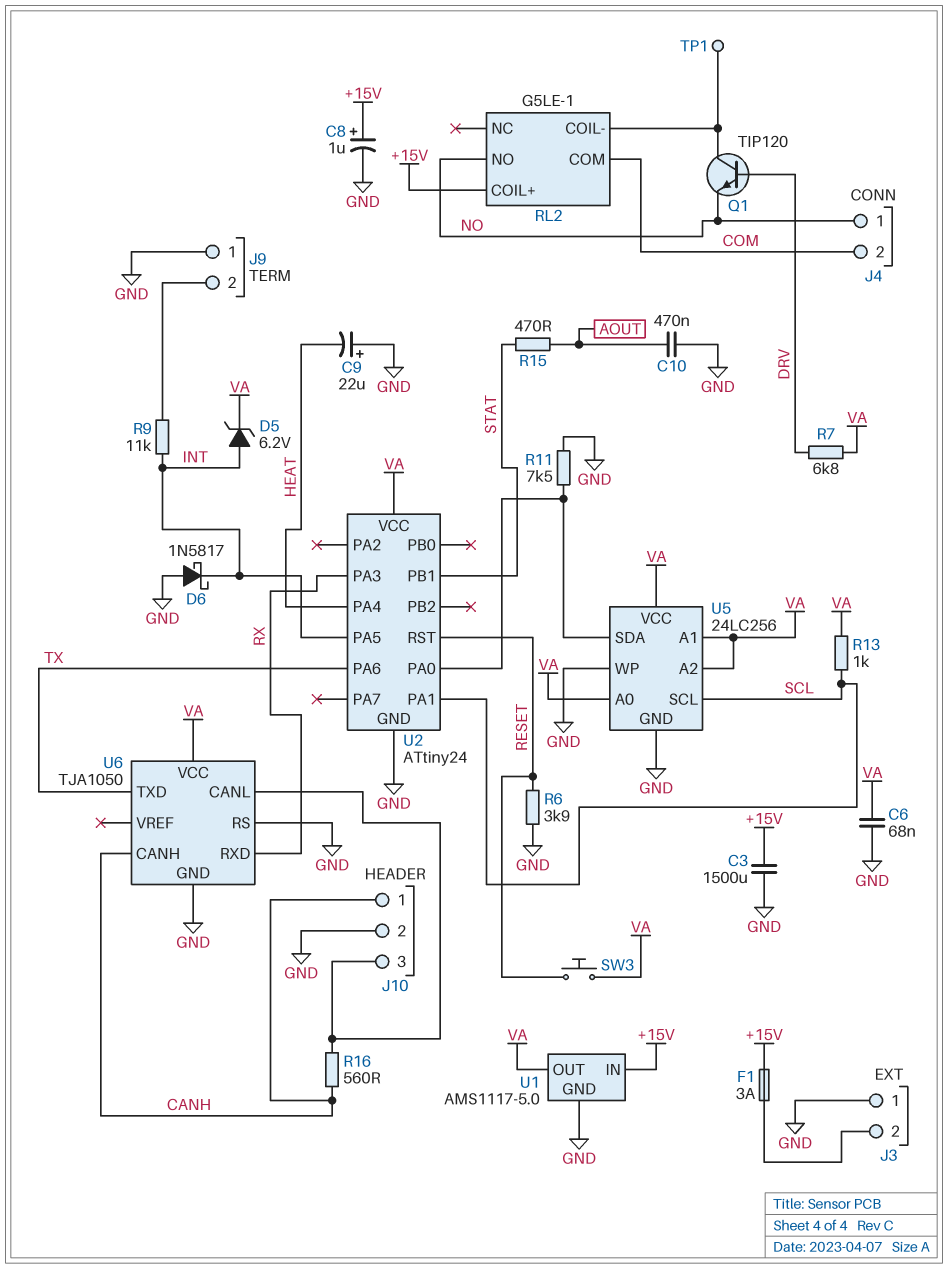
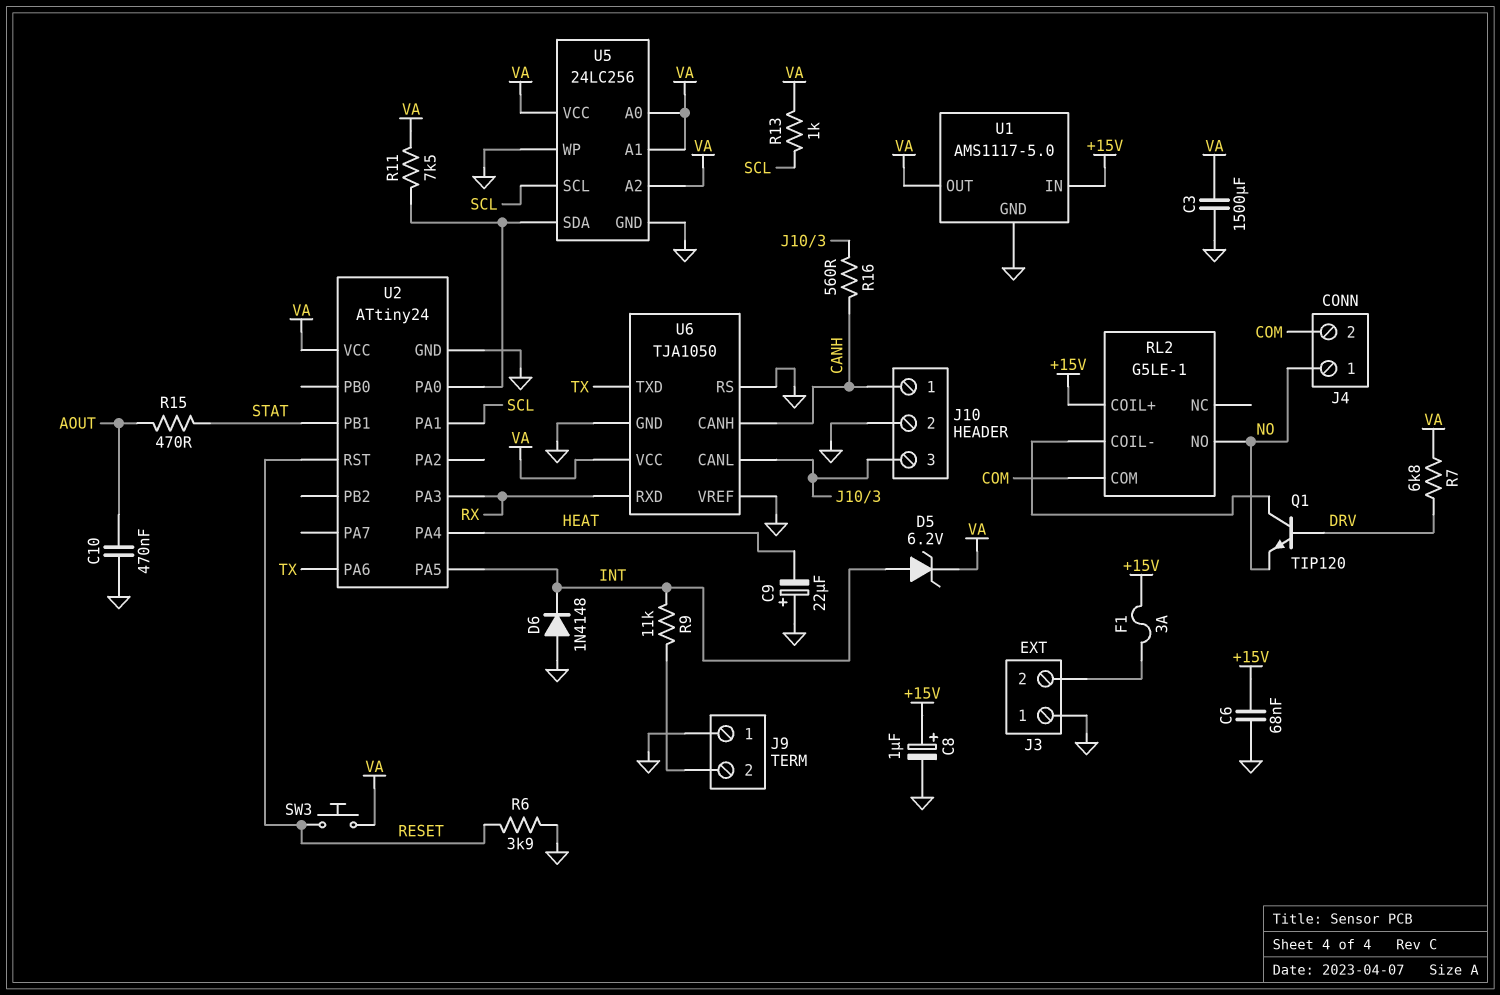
C3: 1500uF (+15V, GND) -> 1500uF (GND, VA)
C6: 68nF (GND, VA) -> 68nF (+15V, GND)
D6: schottky 1N5817 (A GND, K INT) -> diode 1N4148 (A GND, K INT)
R11: 7.5k (GND, U2/PA0) -> 7.5k (U2/PA0, VA)
TP1: test point (RL2/COIL-) -> none
U6 pin VREF: none -> GND

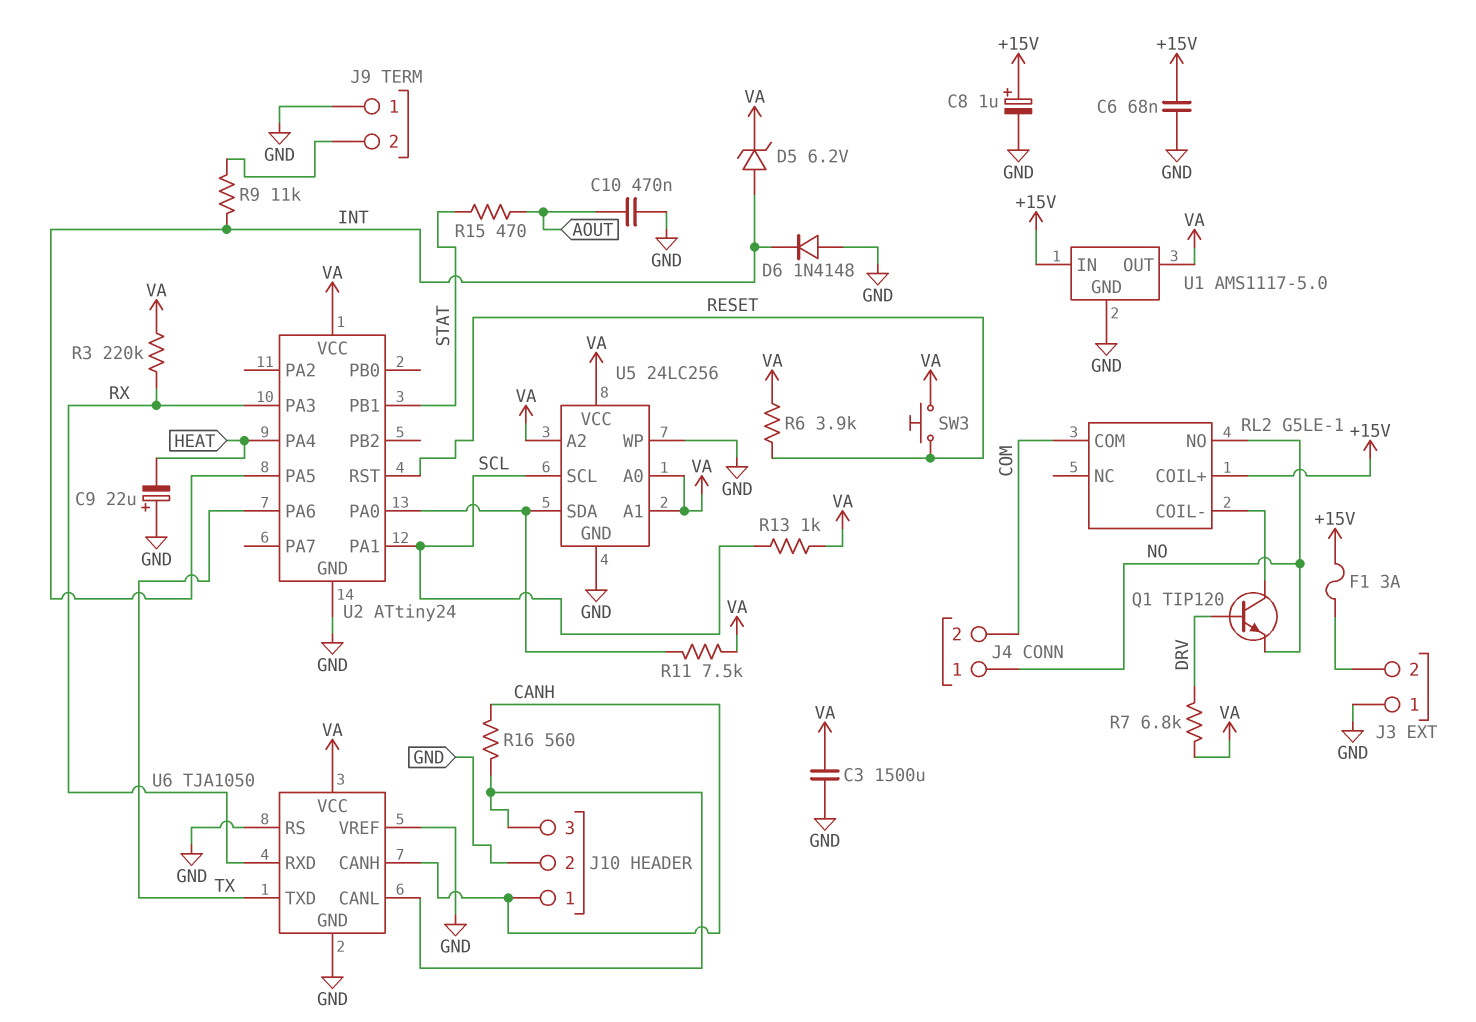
R3: none -> 220k (RX, VA)
R6: 3.9k (GND, RESET) -> 3.9k (RESET, VA)

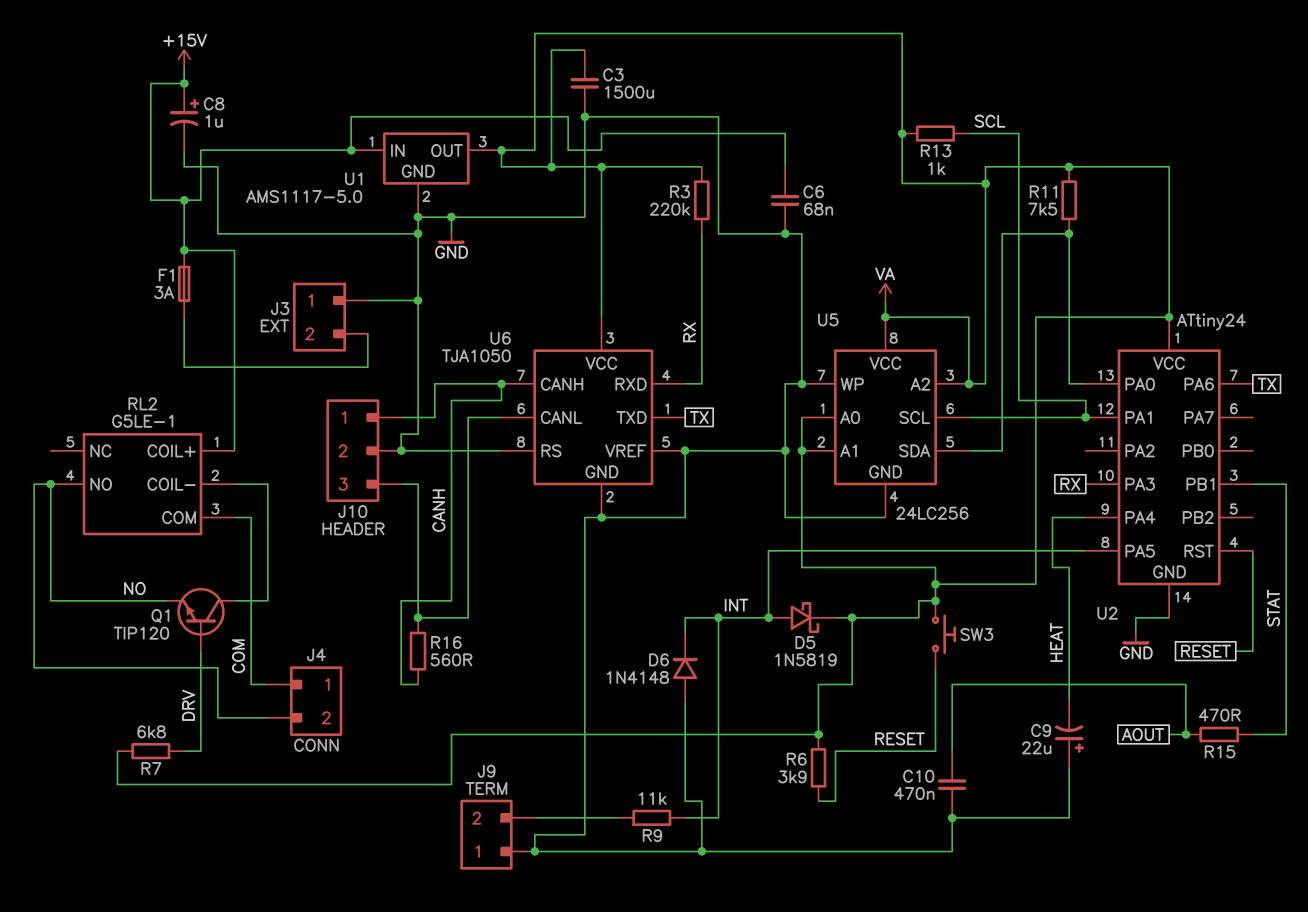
D5: zener 6.2V (A INT, K VA) -> schottky 1N5819 (A INT, K VA)
J4 pin 1: NO -> COM
J4 pin 2: COM -> NO

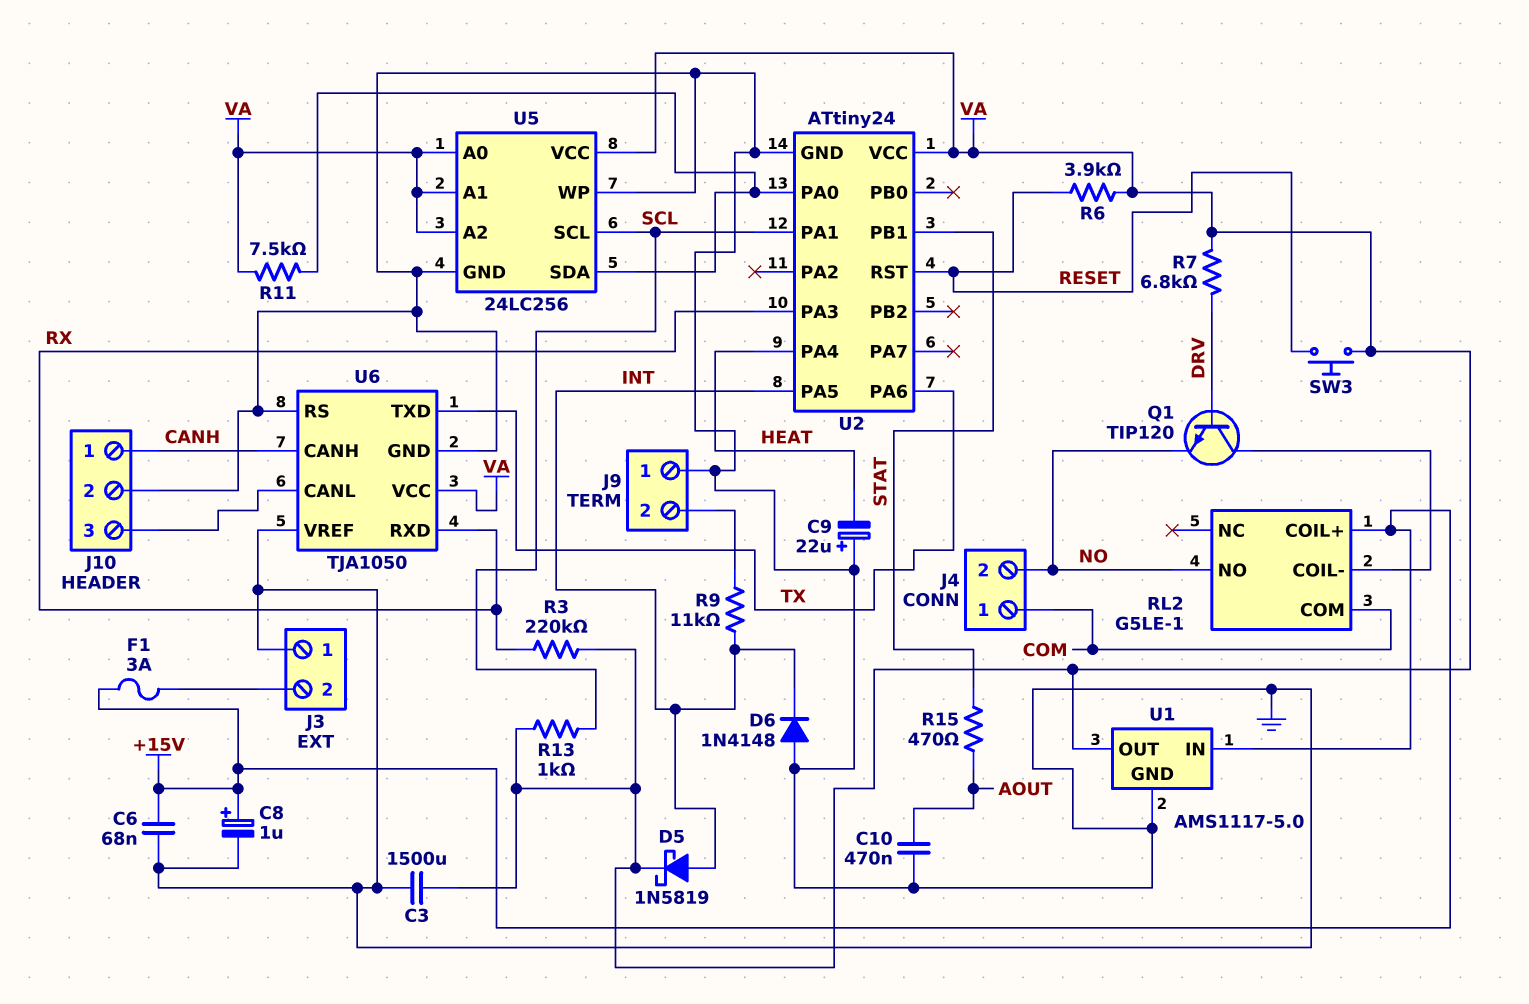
R16: 560 (CANH, J10/3) -> none

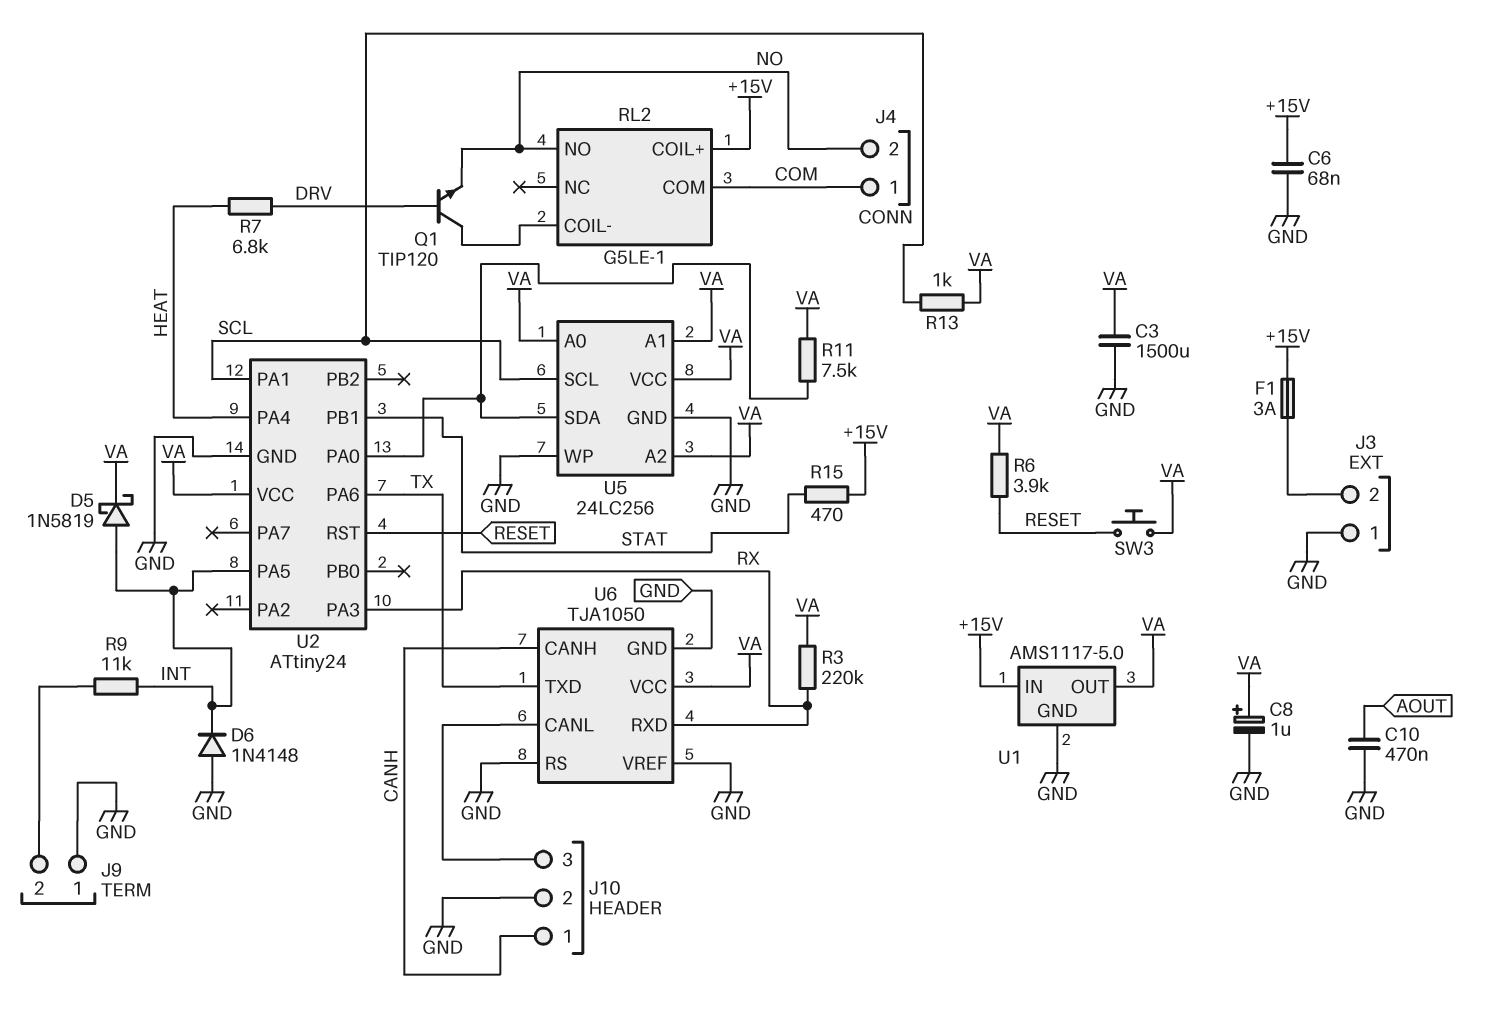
C8: 1uF (plus +15V, minus GND) -> 1uF (plus VA, minus GND)
C9: 22uF (plus GND, minus HEAT) -> none
R7: 6.8k (DRV, VA) -> 6.8k (DRV, HEAT)
R15: 470 (AOUT, STAT) -> 470 (+15V, STAT)

